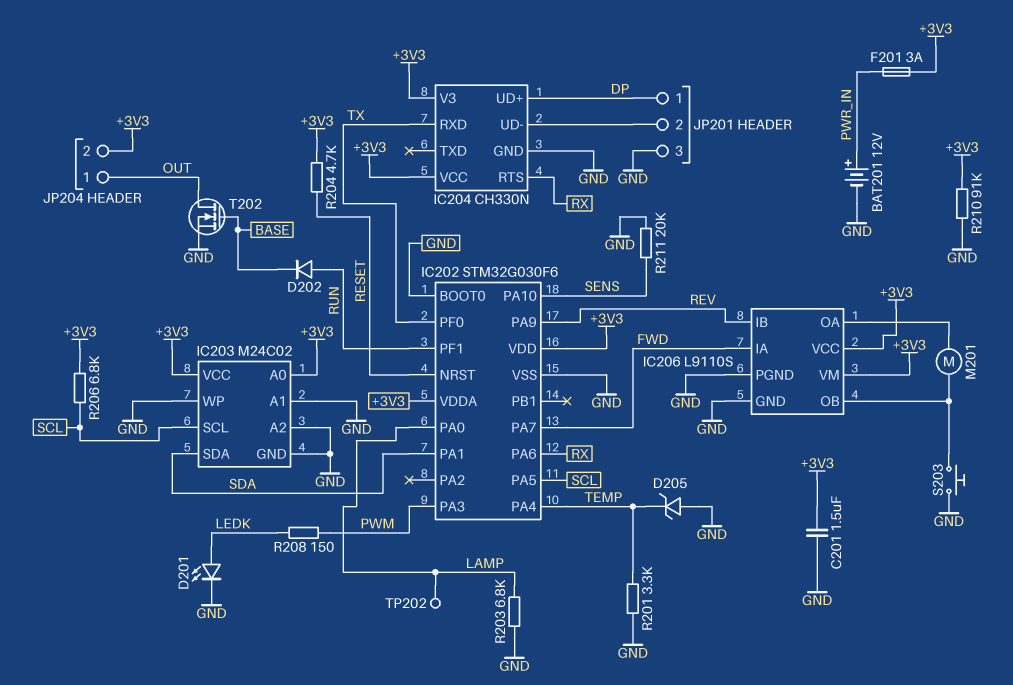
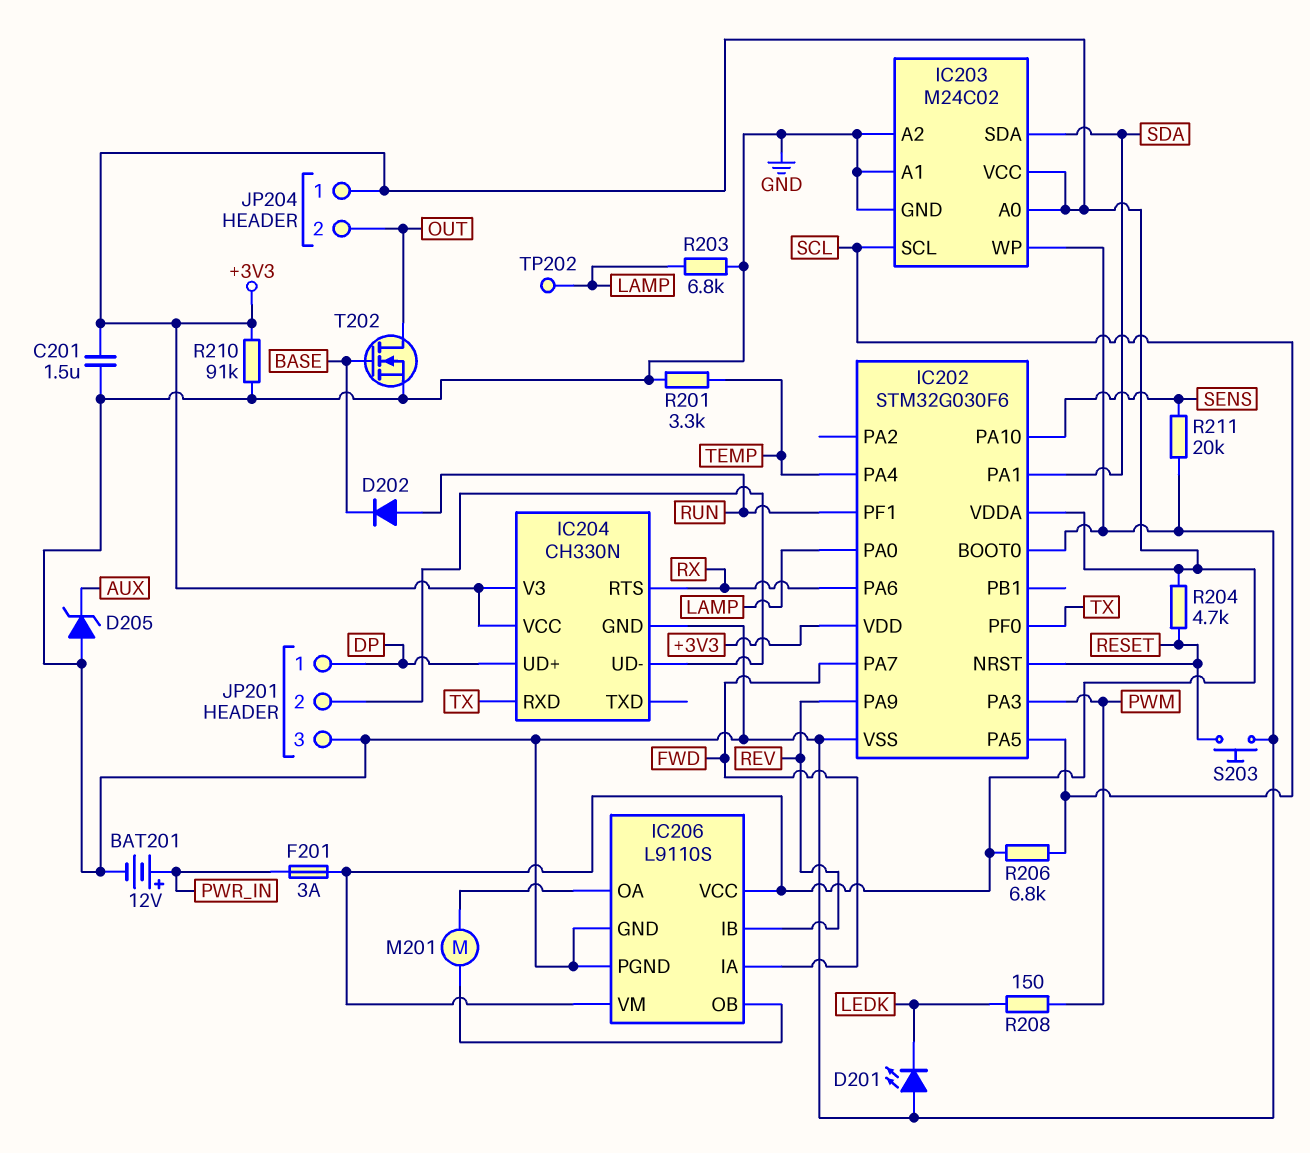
D201: LED (A LEDK, K GND) -> LED (A GND, K LEDK)
D205: zener (A GND, K TEMP) -> zener (A GND, K AUX)
JP204 pin 1: OUT -> +3V3
JP204 pin 2: +3V3 -> OUT
S203: button (GND, IC206/OB) -> button (GND, RESET)

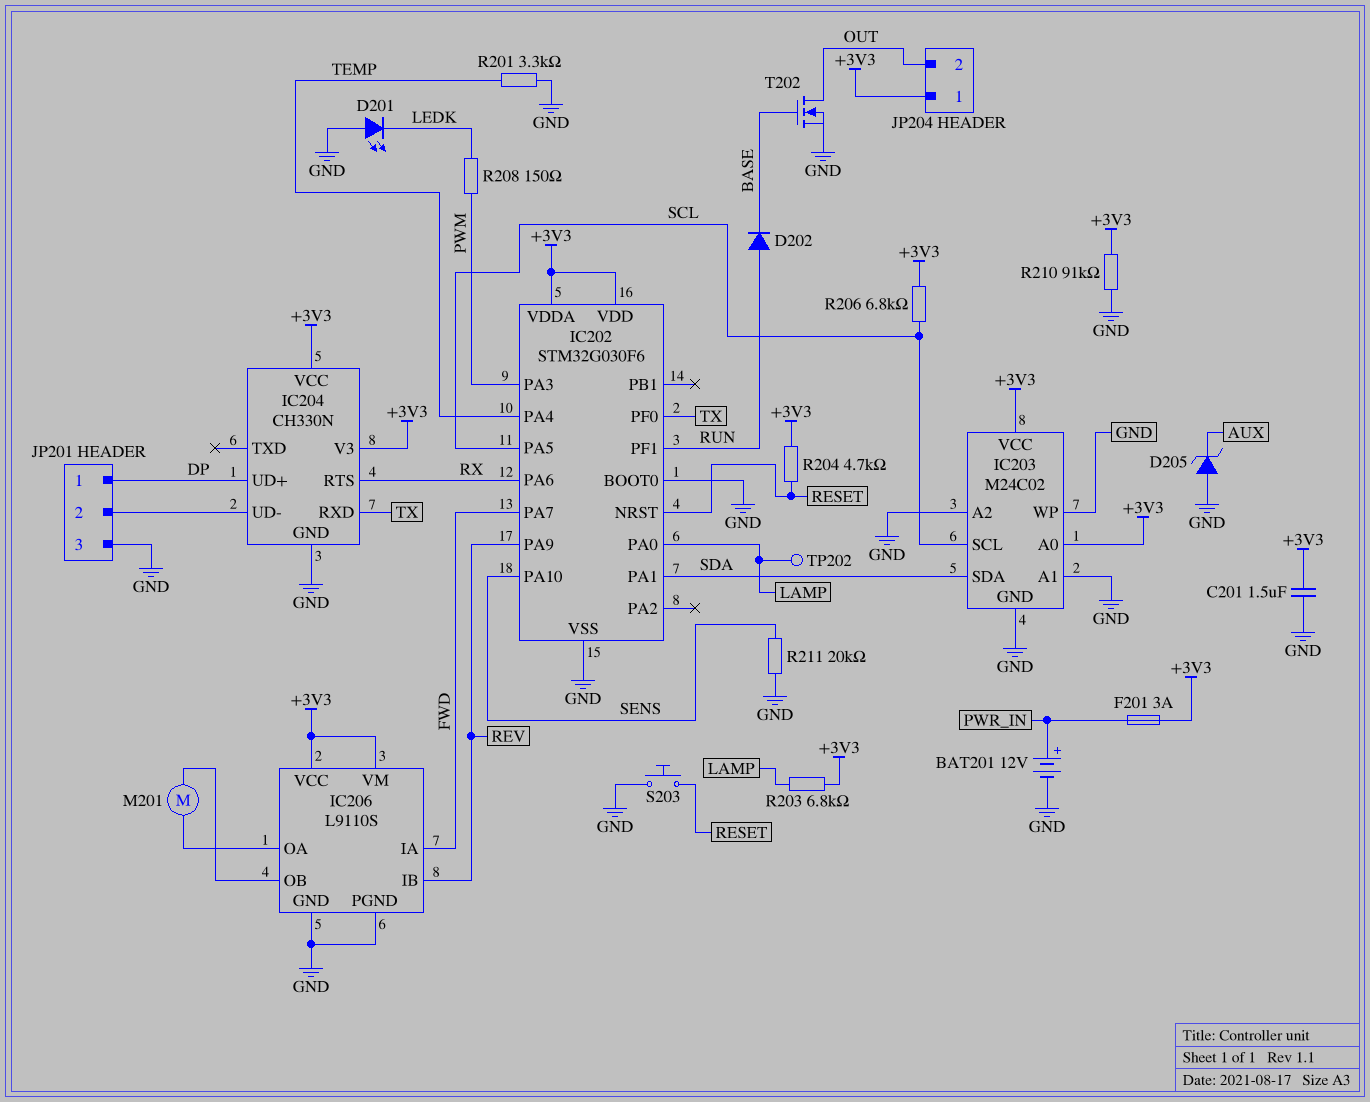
R203: 6.8k (GND, LAMP) -> 6.8k (+3V3, LAMP)

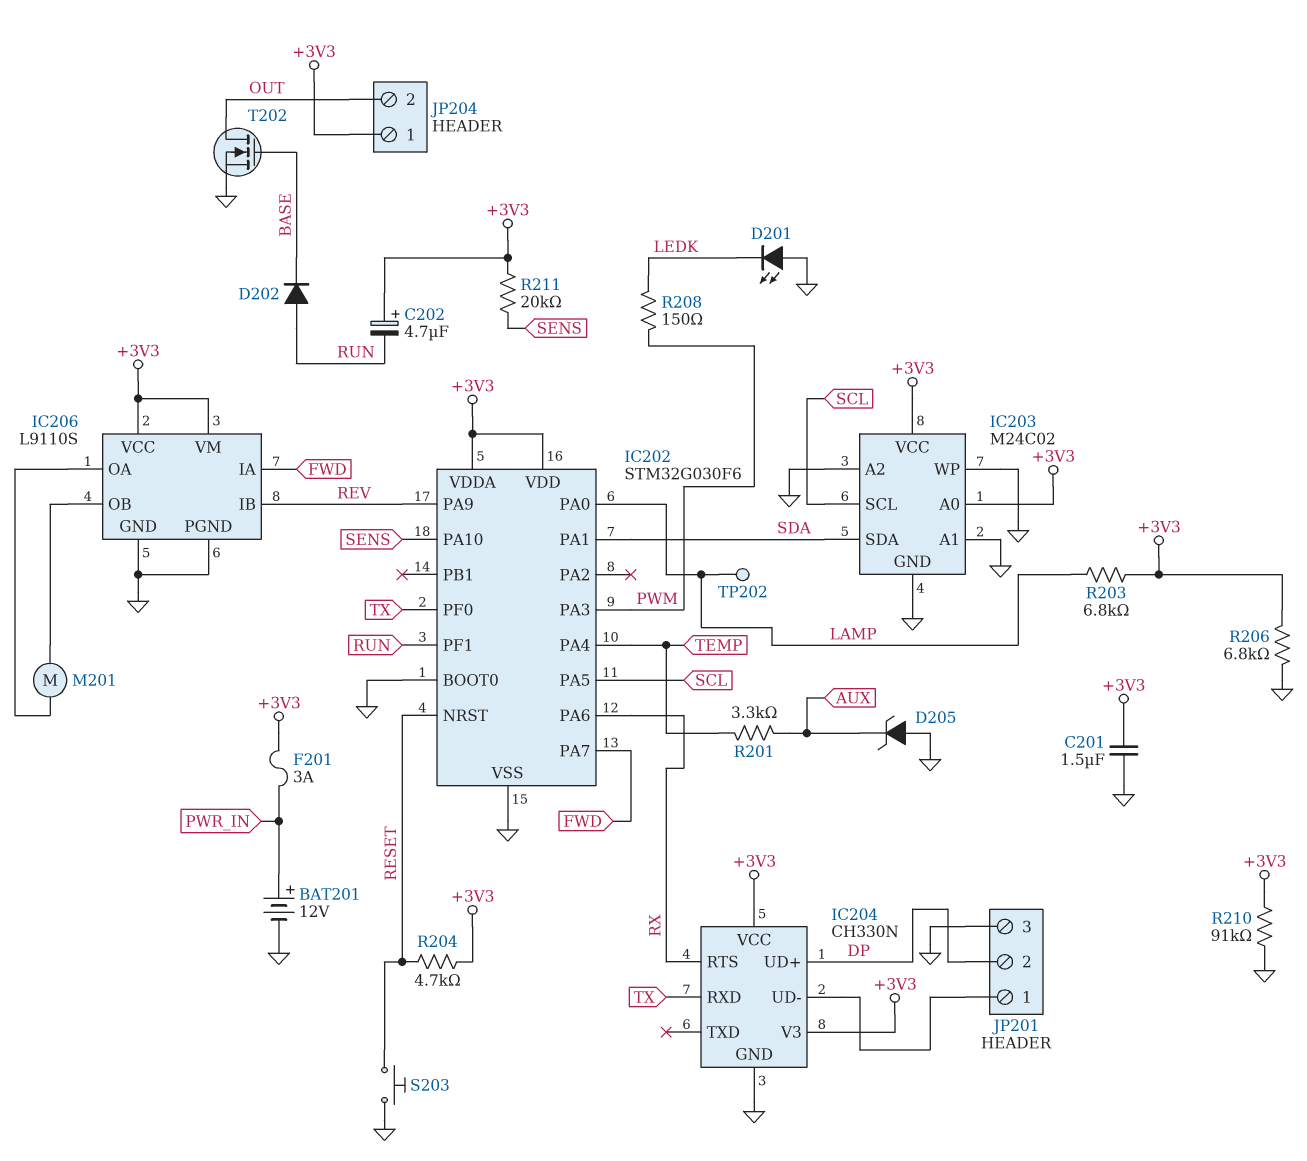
C202: none -> 4.7uF (plus +3V3, minus RUN)
JP201 pin 1: DP -> IC204/UD-
JP201 pin 2: IC204/UD- -> DP
R201: 3.3k (GND, TEMP) -> 3.3k (AUX, TEMP)
R206: 6.8k (+3V3, SCL) -> 6.8k (+3V3, GND)
R211: 20k (GND, SENS) -> 20k (+3V3, SENS)

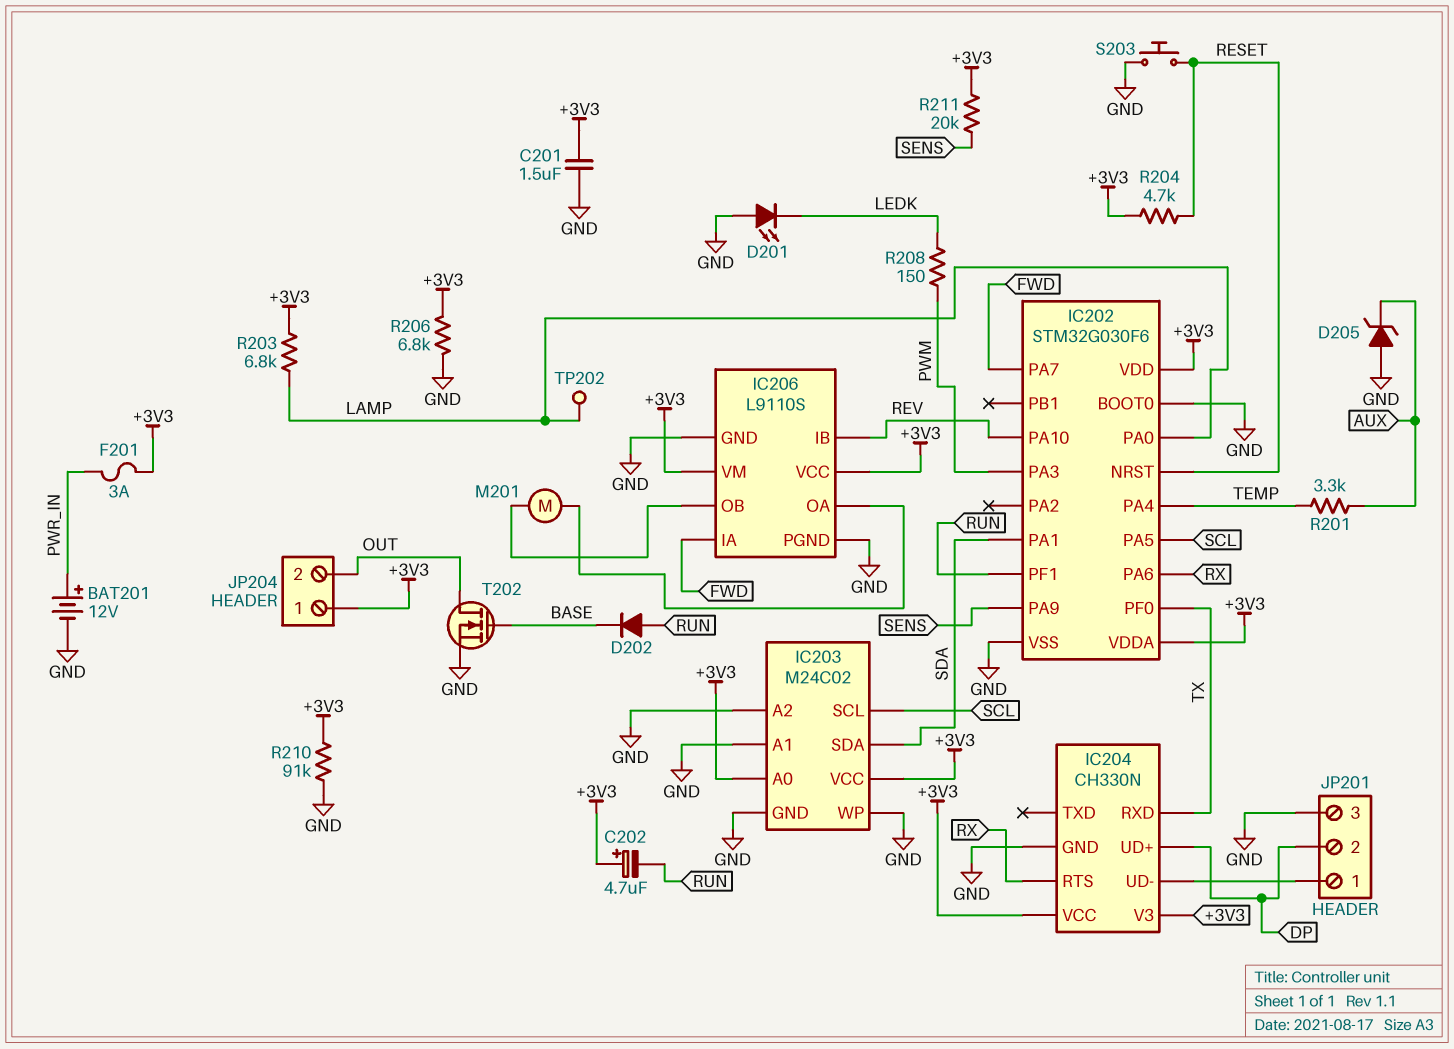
IC202 pin PA9: REV -> SENS
IC202 pin PA10: SENS -> REV

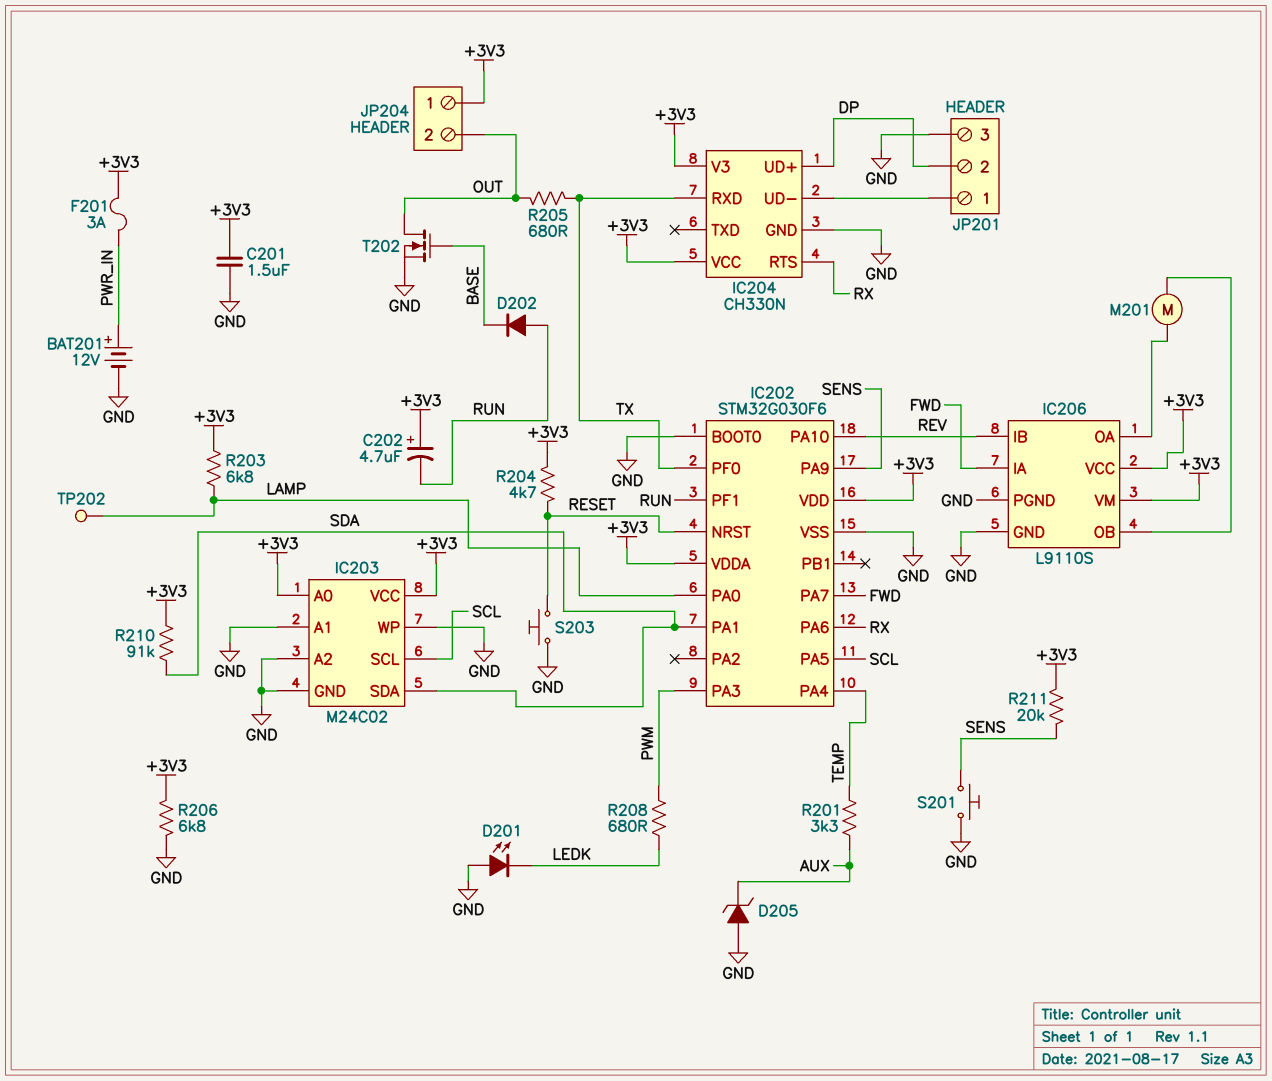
R205: none -> 680 (OUT, TX)
R208: 150 (LEDK, PWM) -> 680 (LEDK, PWM)
R210: 91k (+3V3, GND) -> 91k (+3V3, SDA)
S201: none -> button (GND, SENS)

